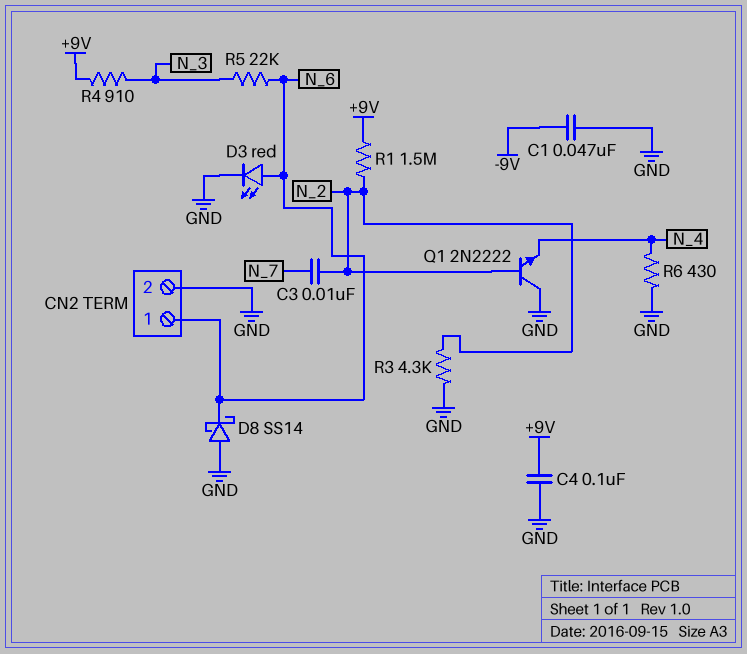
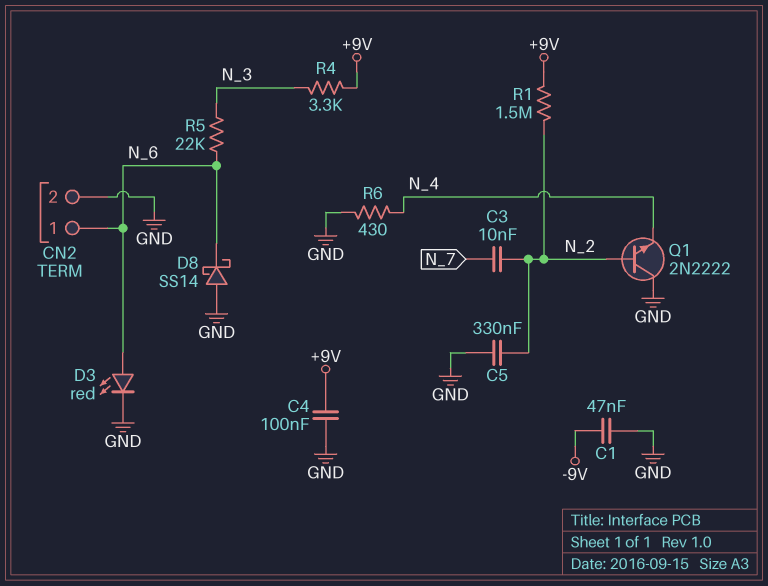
C5: none -> 330nF (GND, N_2)
R3: 4.3k (GND, N_2) -> none
R4: 910 (+9V, N_3) -> 3.3k (+9V, N_3)

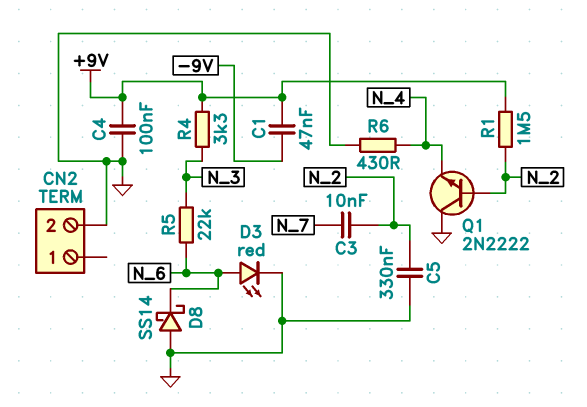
C1: 47nF (-9V, GND) -> 47nF (+9V, -9V)
CN2 pin 1: N_6 -> none

